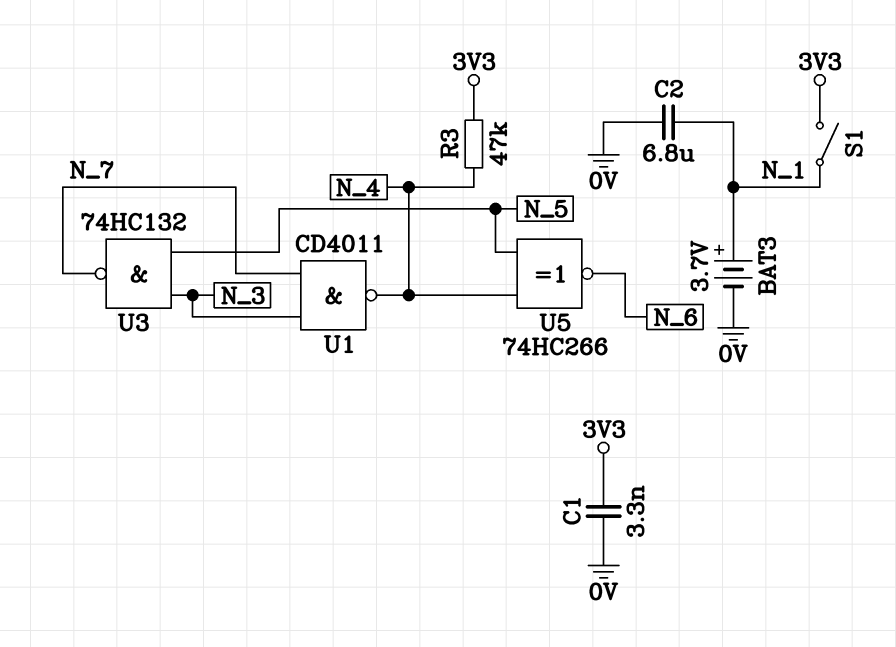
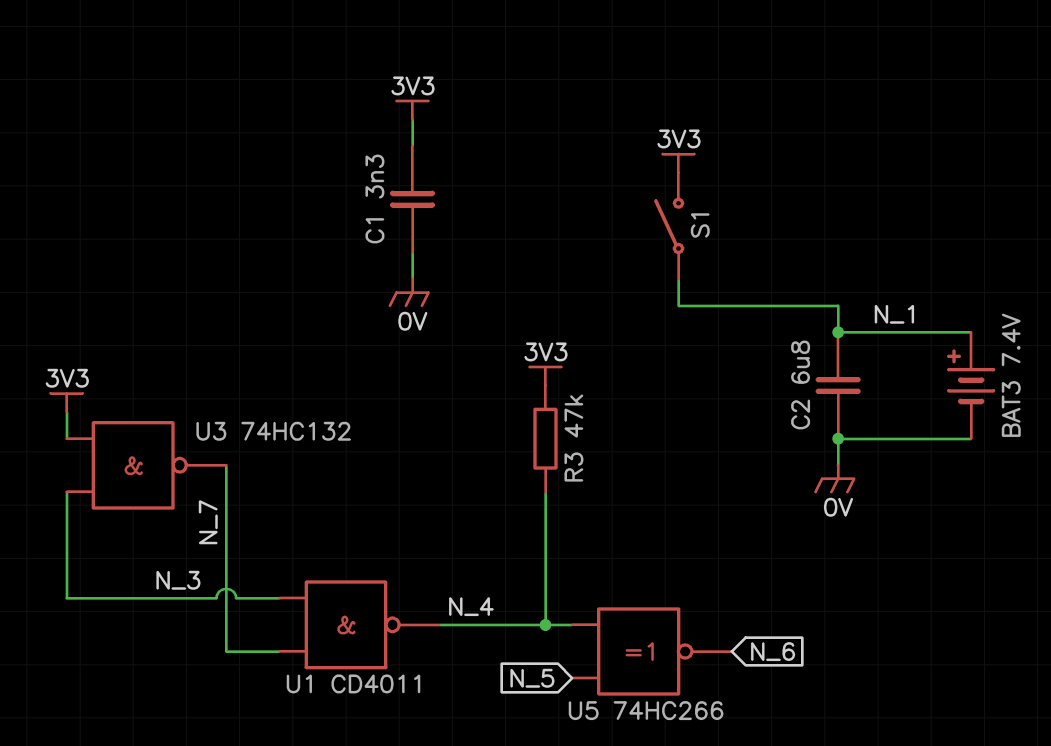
BAT3: 3.7V (plus N_1, minus 0V) -> 7.4V (plus N_1, minus 0V)
U3: NAND 74HC132 (in N_3, in N_5, out N_7) -> NAND 74HC132 (in 3V3, in N_3, out N_7)

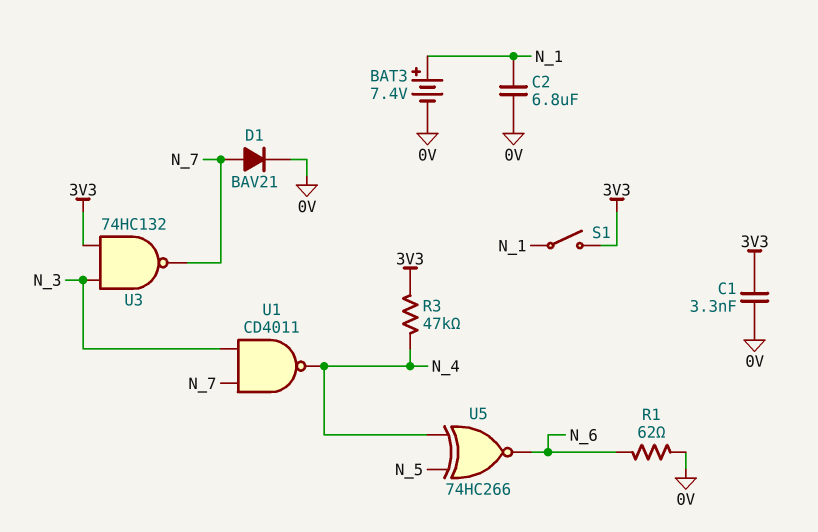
D1: none -> diode BAV21 (A N_7, K 0V)
R1: none -> 62 (0V, N_6)

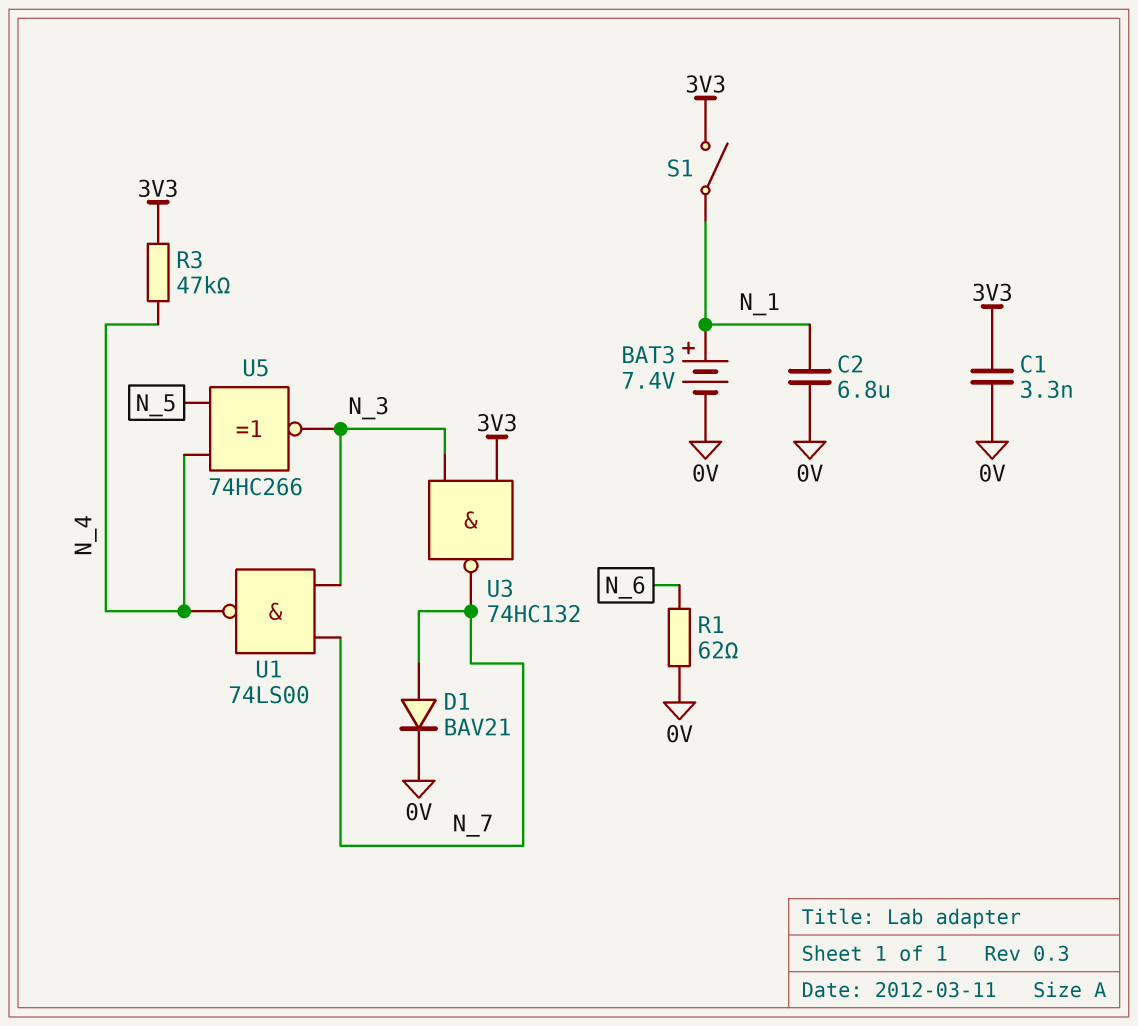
U1: NAND CD4011 (in N_3, in N_7, out N_4) -> NAND 74LS00 (in N_3, in N_7, out N_4)
U5: XNOR 74HC266 (in N_4, in N_5, out N_6) -> XNOR 74HC266 (in N_4, in N_5, out N_3)

